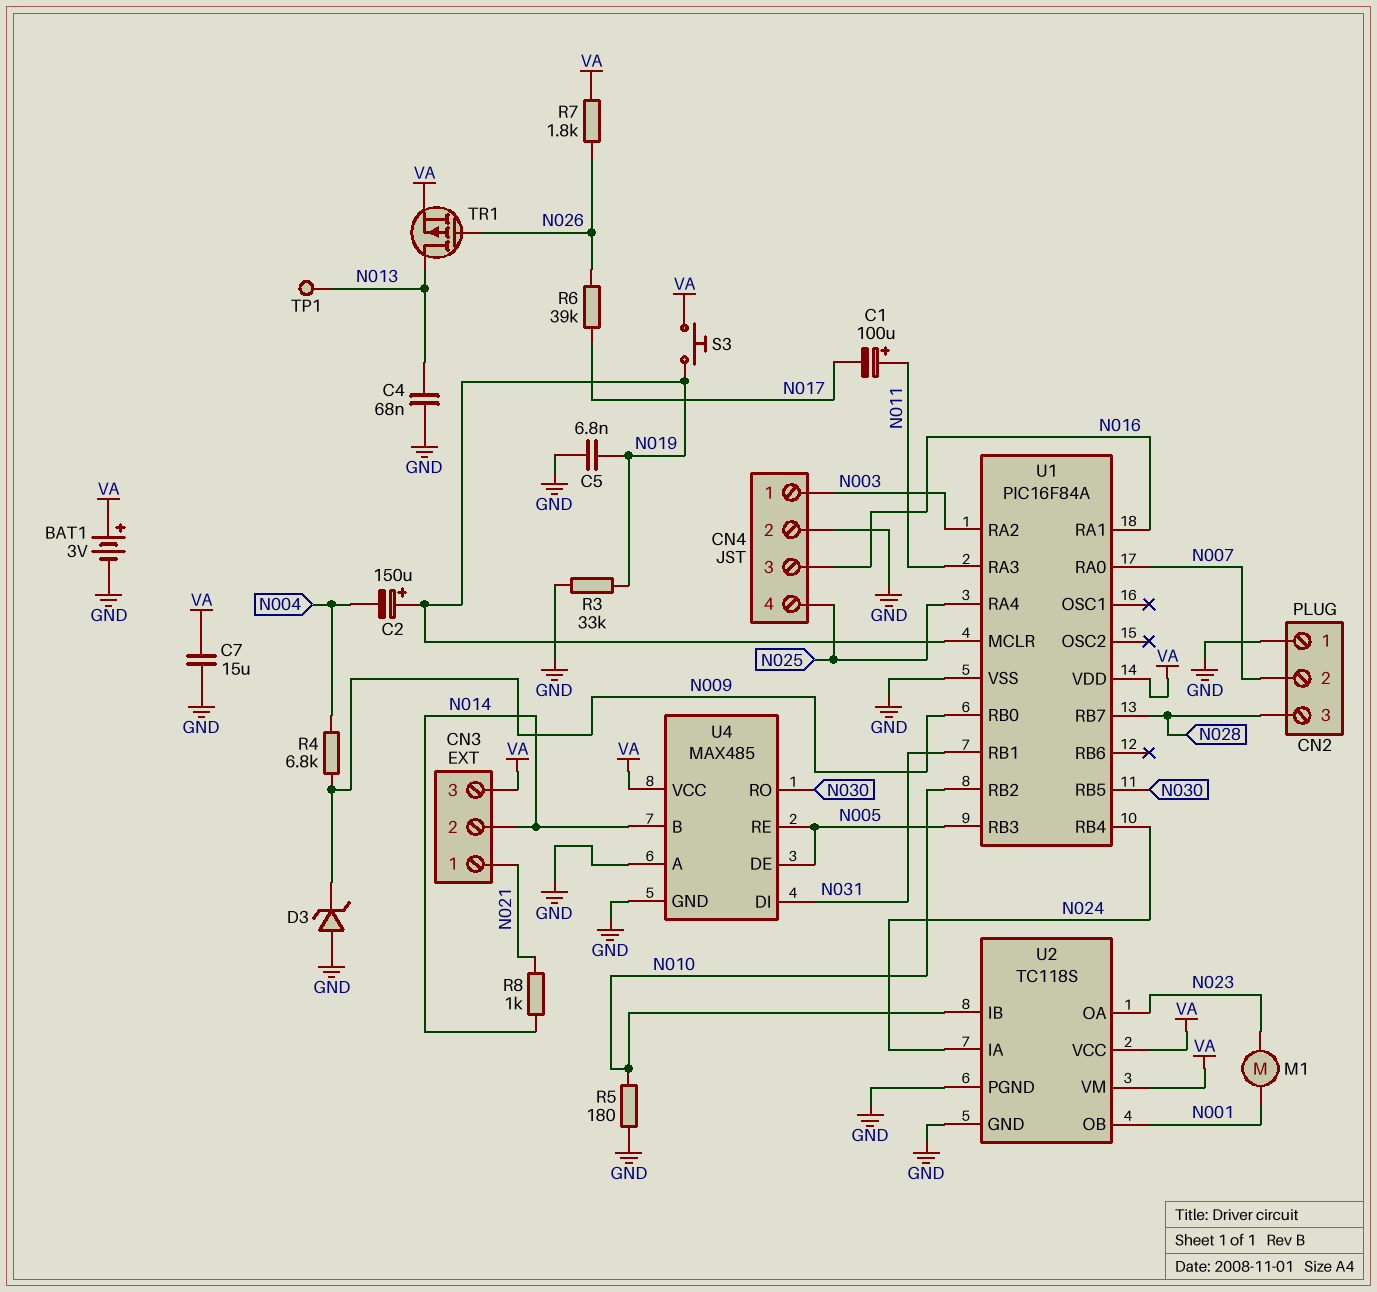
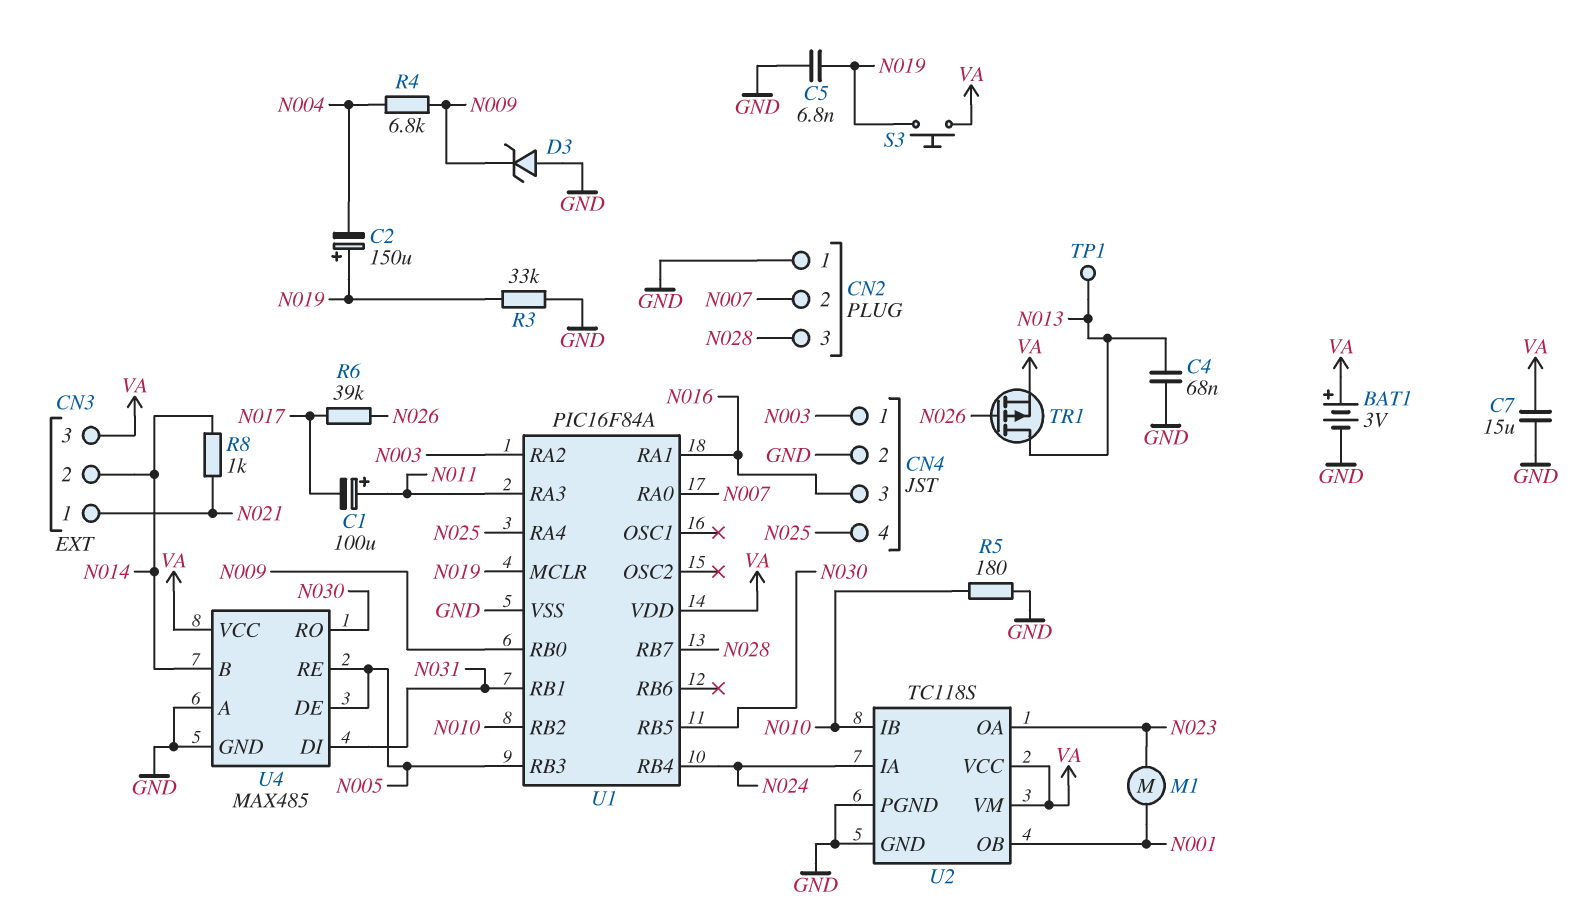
R7: 1.8k (N026, VA) -> none

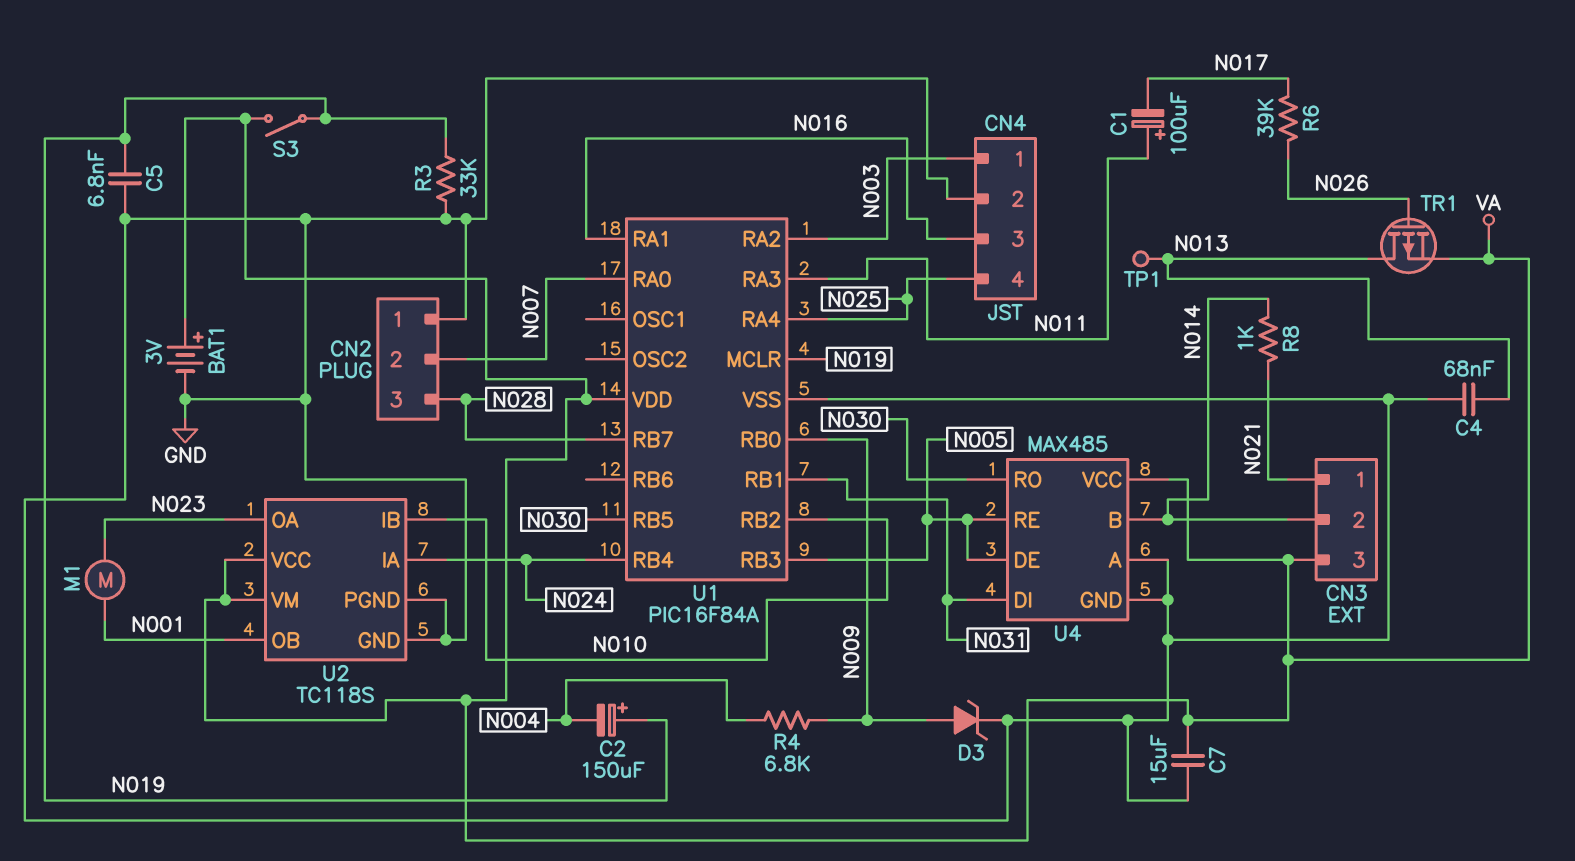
D3: zener (A GND, K N009) -> zener (A N009, K GND)
R5: 180 (GND, N010) -> none
S3: button (N019, VA) -> switch (N019, VA)

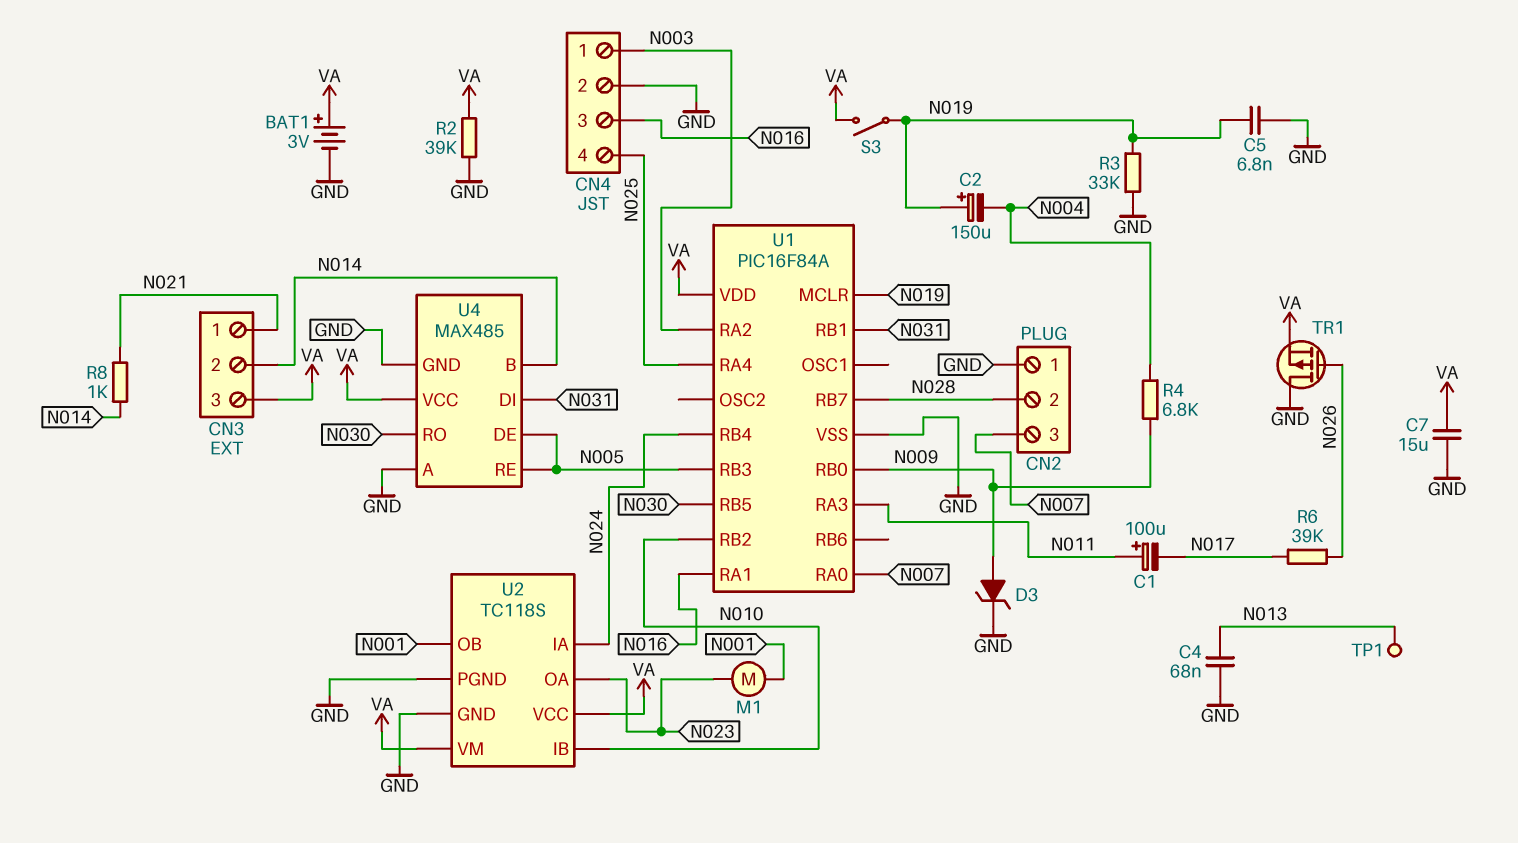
CN2 pin 2: N007 -> N028
CN2 pin 3: N028 -> N007
R2: none -> 39k (GND, VA)
TR1: PMOS (G N026, D N013, S VA) -> PMOS (G N026, D GND, S VA)

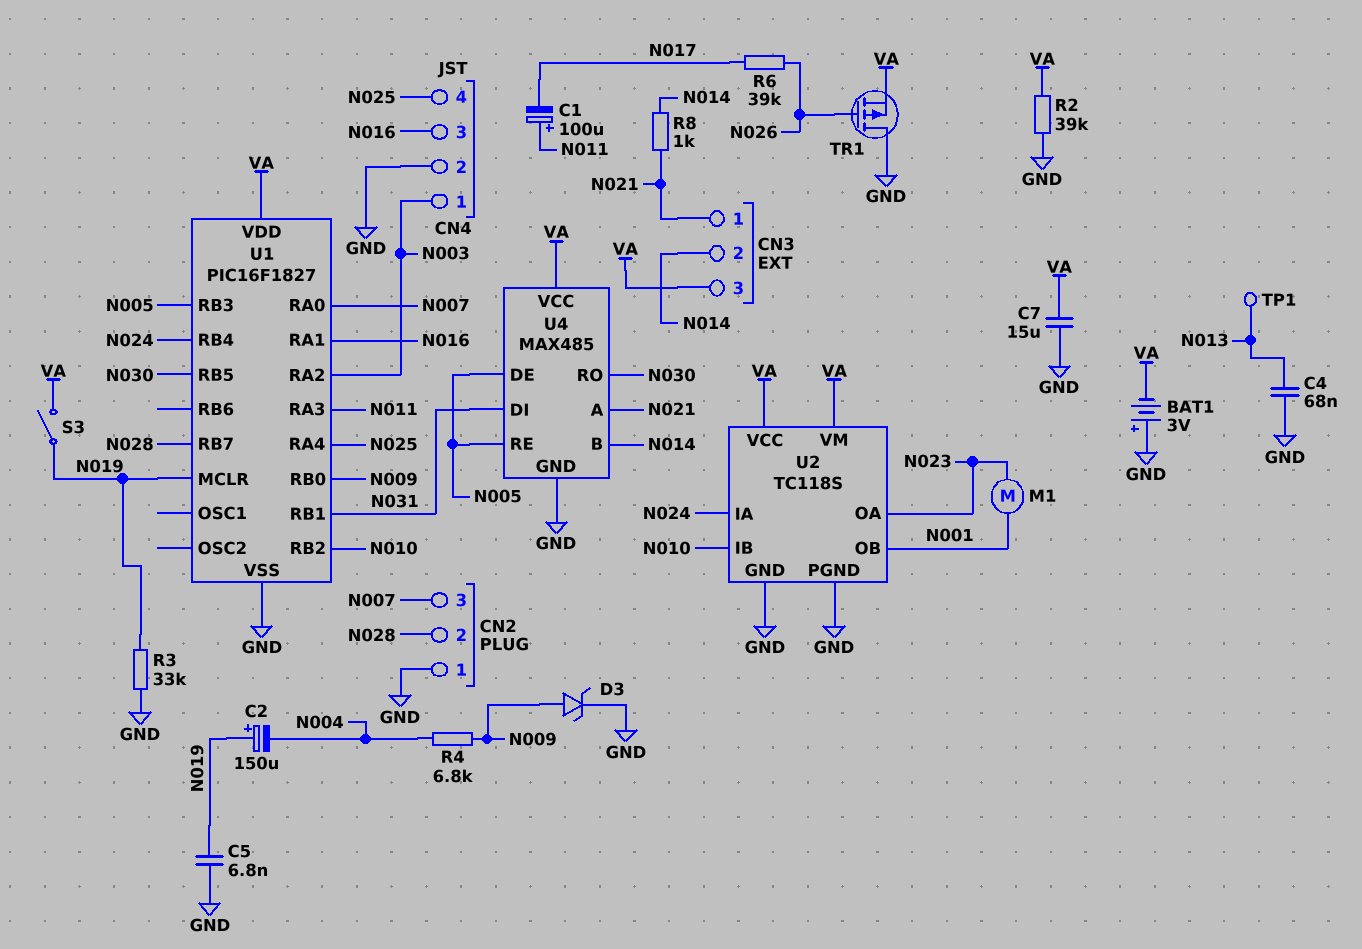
BAT1: 3V (plus VA, minus GND) -> 3V (plus GND, minus VA)
U1: PIC16F84A -> PIC16F1827
U4 pin A: GND -> N021

